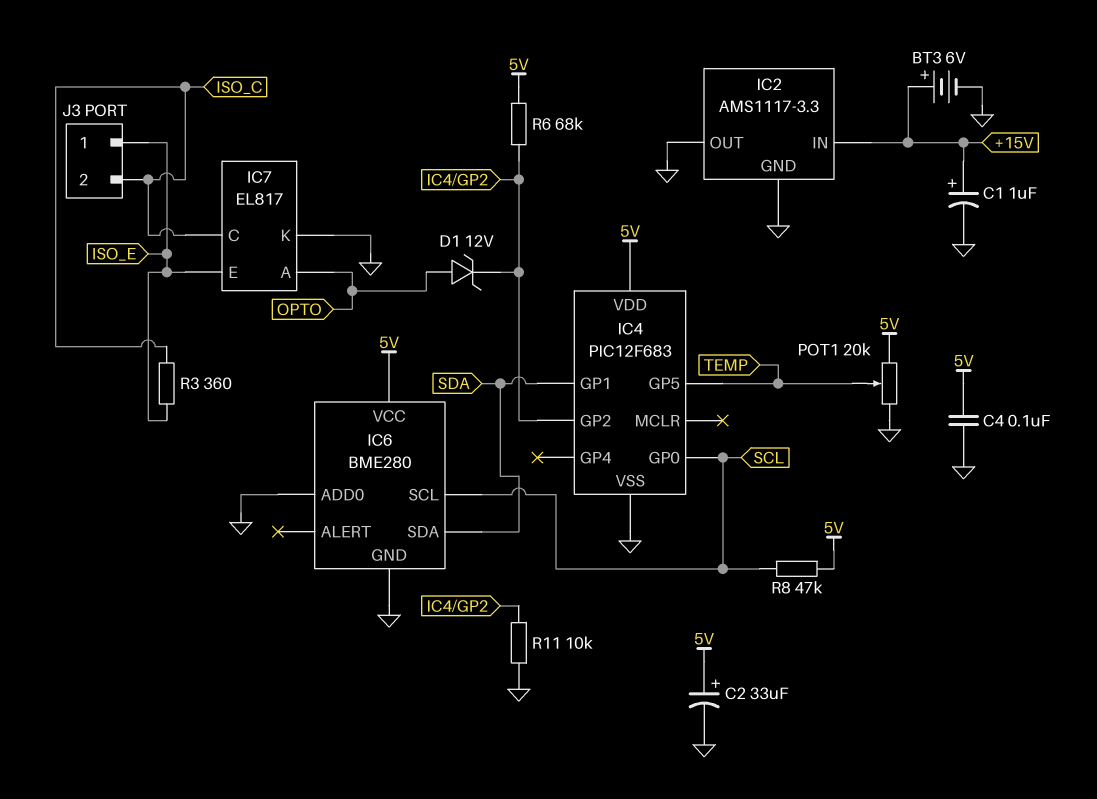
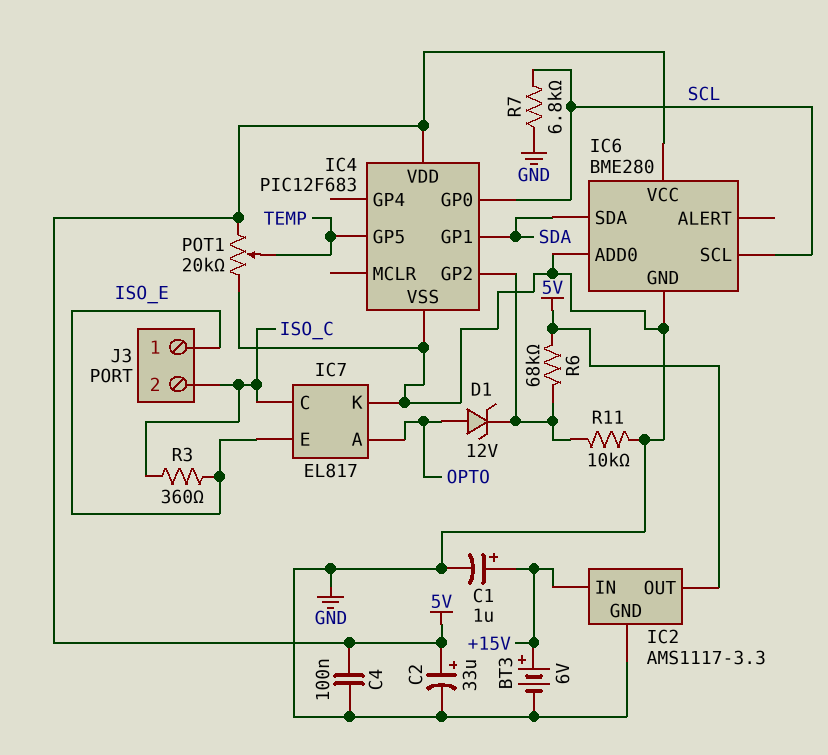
IC2 pin OUT: GND -> 5V
R7: none -> 6.8k (GND, SCL)
R8: 47k (5V, SCL) -> none

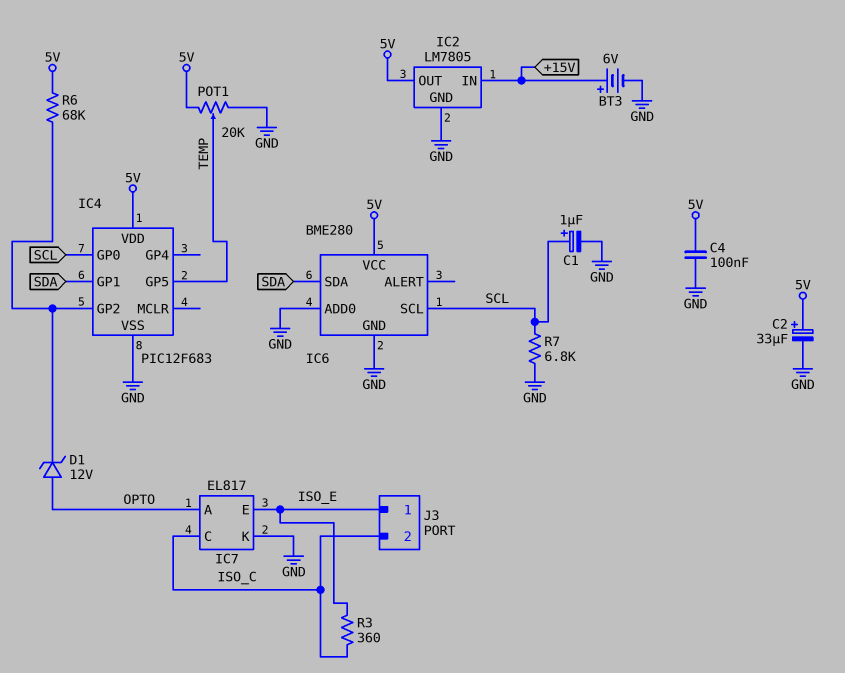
C1: 1uF (plus +15V, minus GND) -> 1uF (plus SCL, minus GND)
IC2: AMS1117-3.3 -> LM7805
R11: 10k (GND, IC4/GP2) -> none

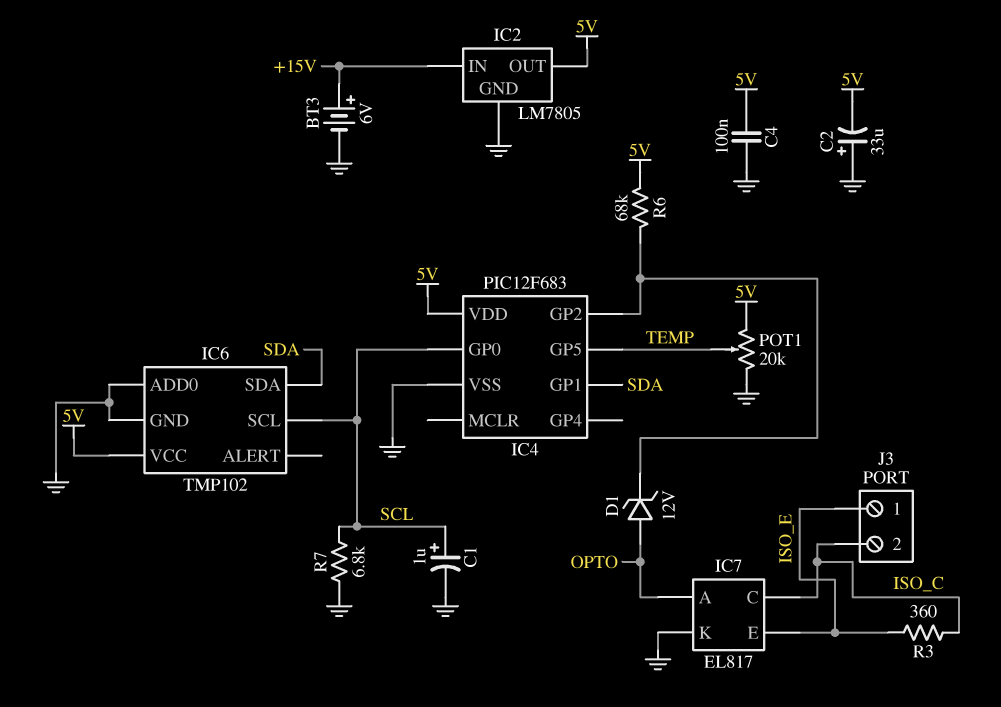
C2: 33uF (plus 5V, minus GND) -> 33uF (plus GND, minus 5V)
IC6: BME280 -> TMP102

